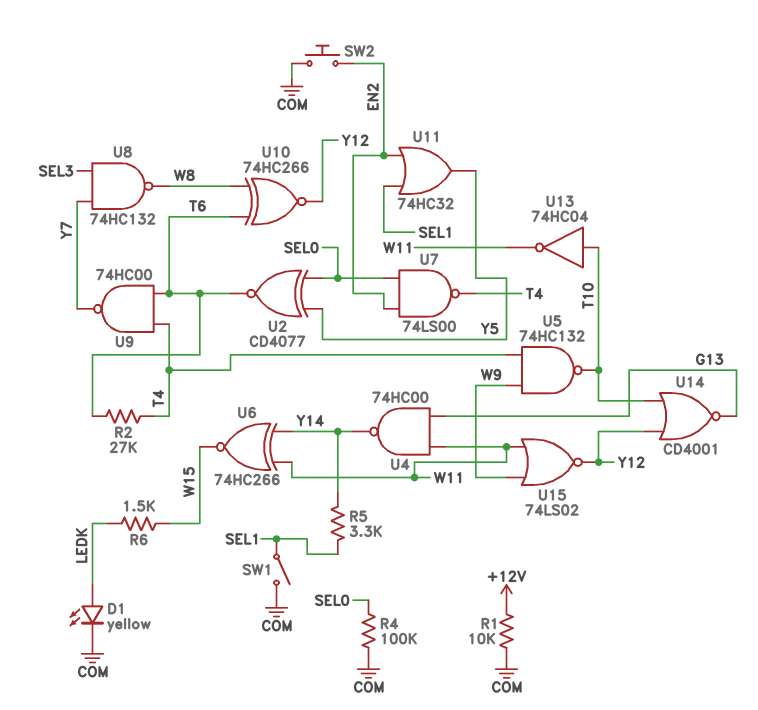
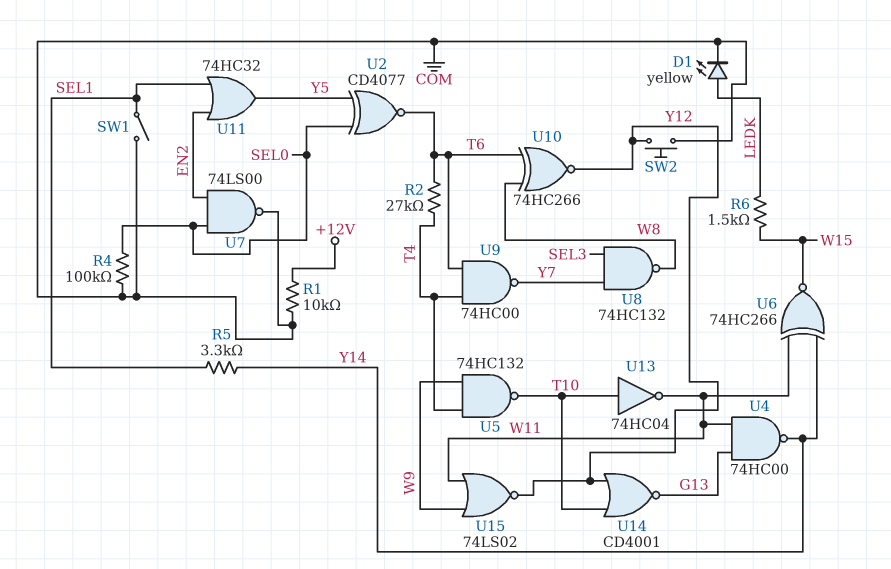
SW2: button (COM, EN2) -> button (COM, Y12)
U7: NAND 74LS00 (in EN2, in SEL0, out T4) -> NAND 74LS00 (in EN2, in SEL0, out COM)

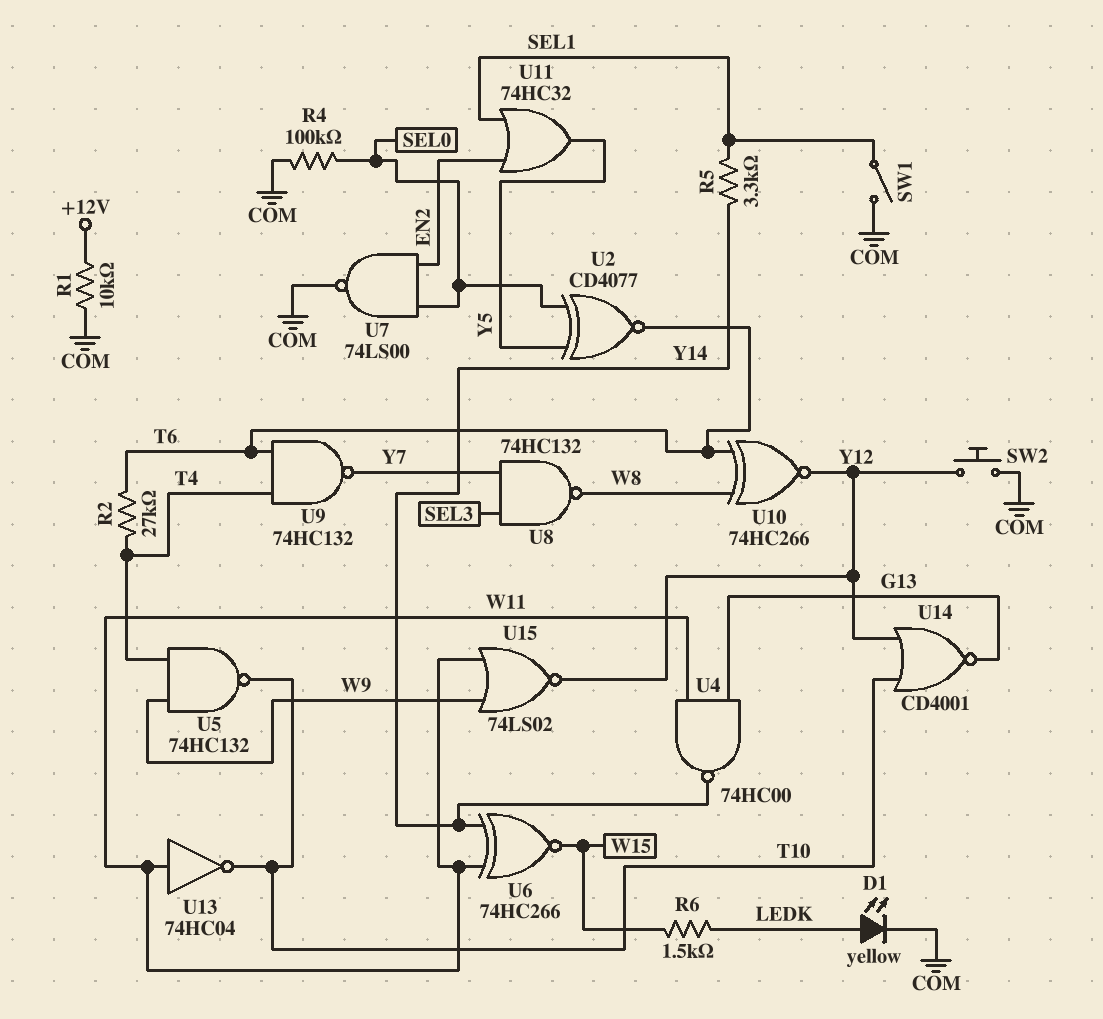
U9: NAND 74HC00 (in T4, in T6, out Y7) -> NAND 74HC132 (in T4, in T6, out Y7)
U13: NOT 74HC04 (in T10, out W11) -> NOT 74HC04 (in W11, out T10)

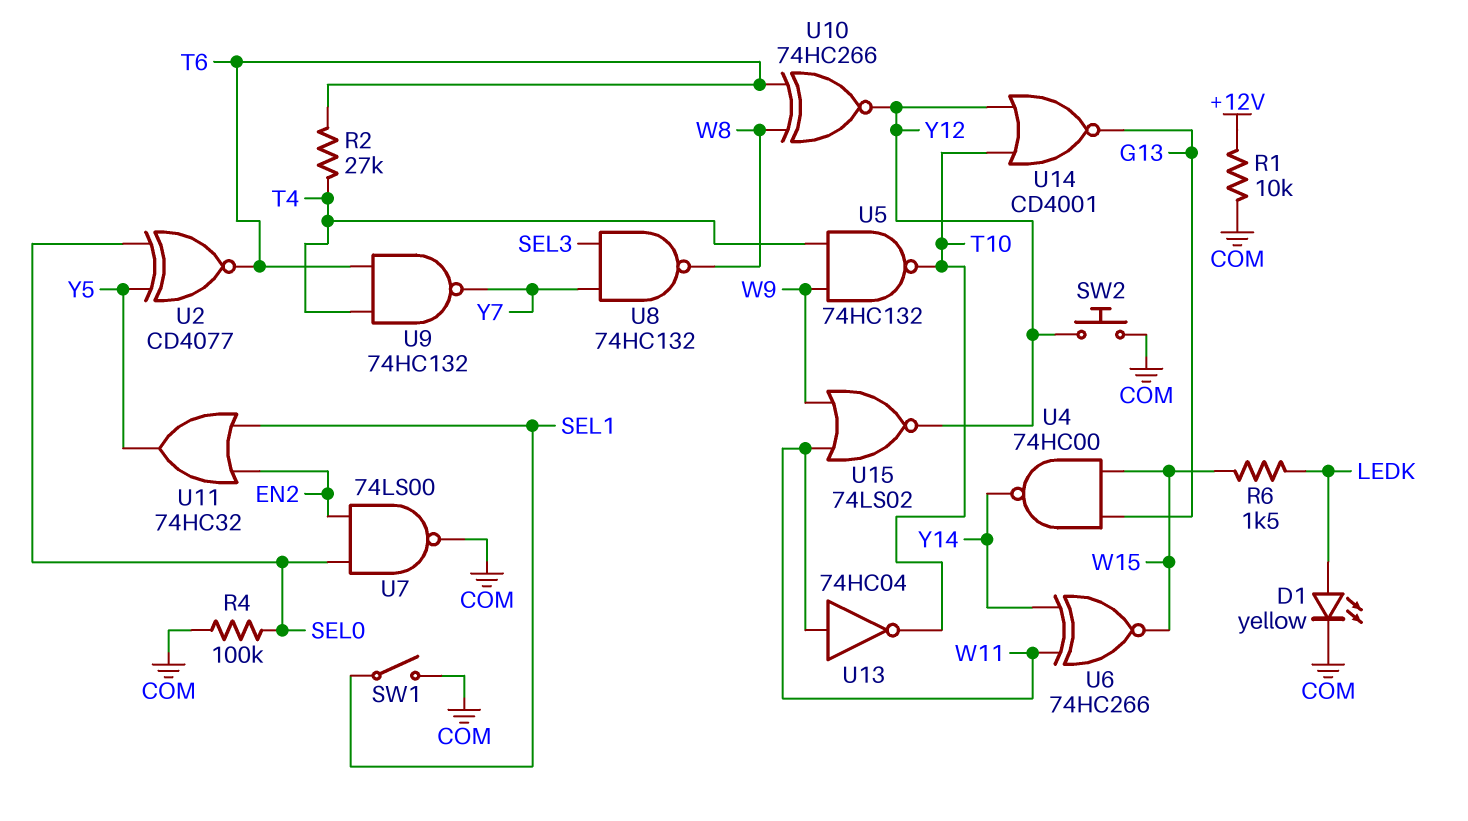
R5: 3.3k (SEL1, Y14) -> none
U4: NAND 74HC00 (in G13, in W11, out Y14) -> NAND 74HC00 (in G13, in W15, out Y14)

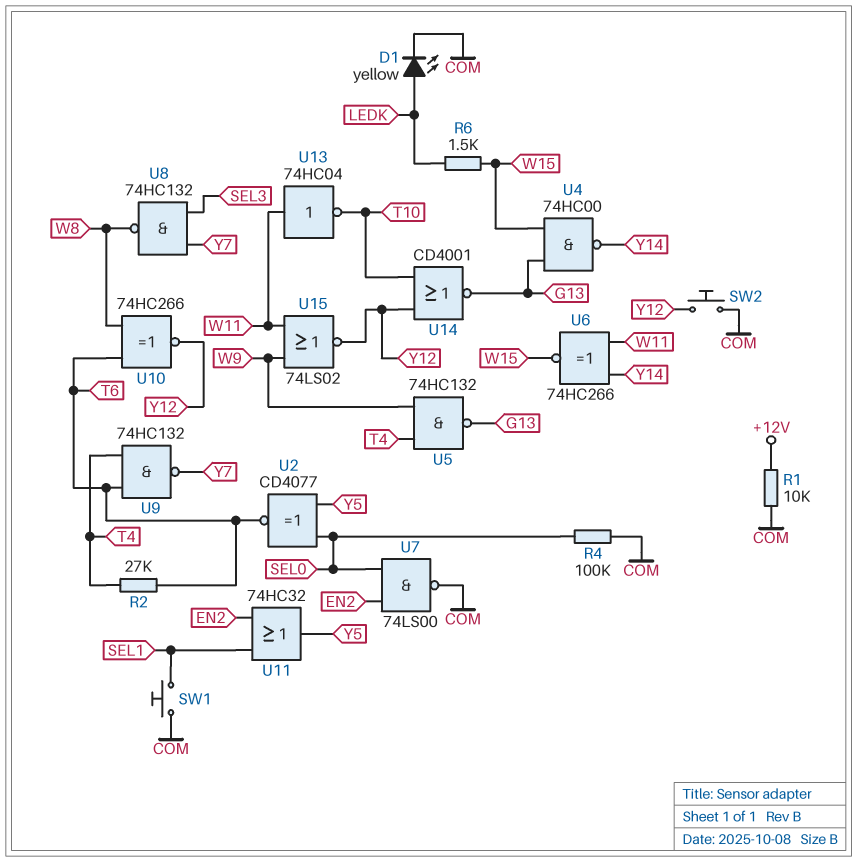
SW1: switch (COM, SEL1) -> button (COM, SEL1)
U5: NAND 74HC132 (in T4, in W9, out T10) -> NAND 74HC132 (in T4, in W9, out G13)

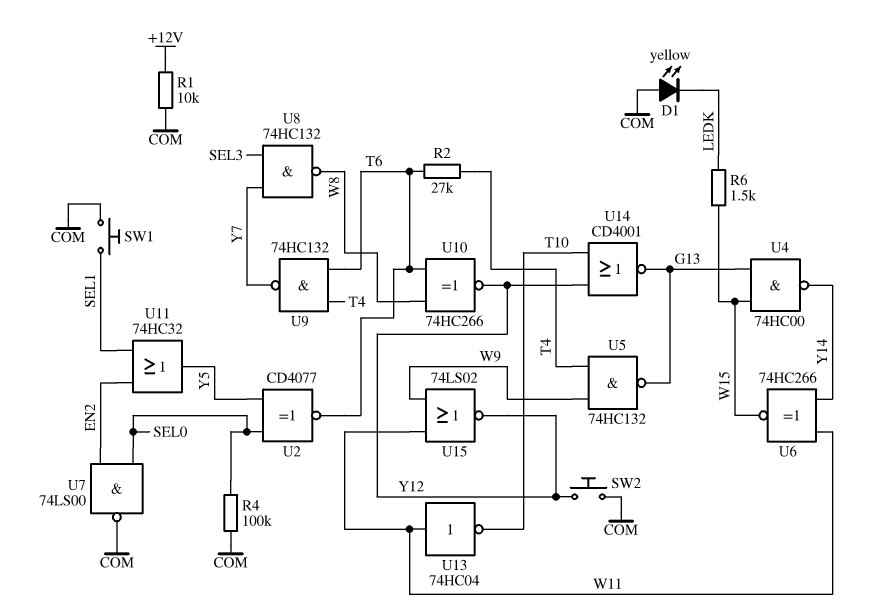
D1: LED yellow (A LEDK, K COM) -> LED yellow (A COM, K LEDK)

